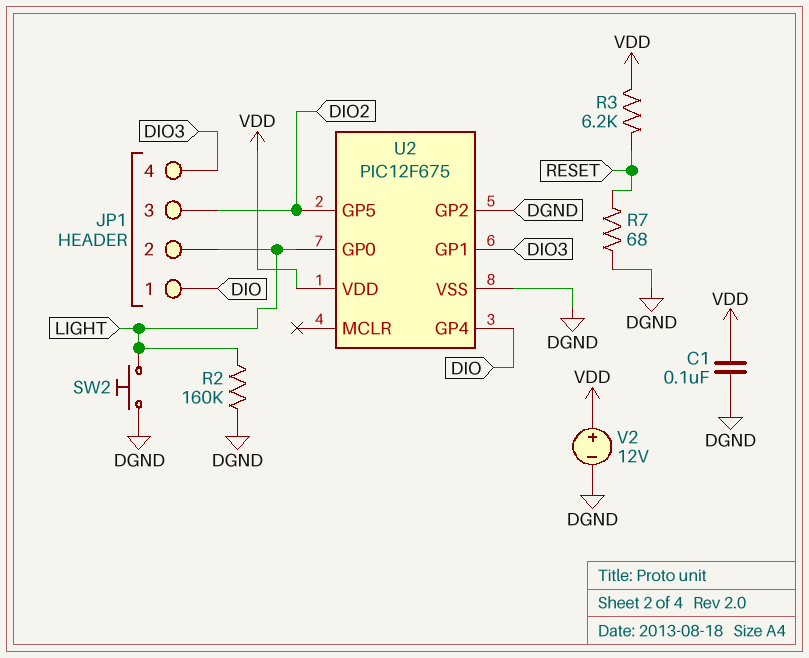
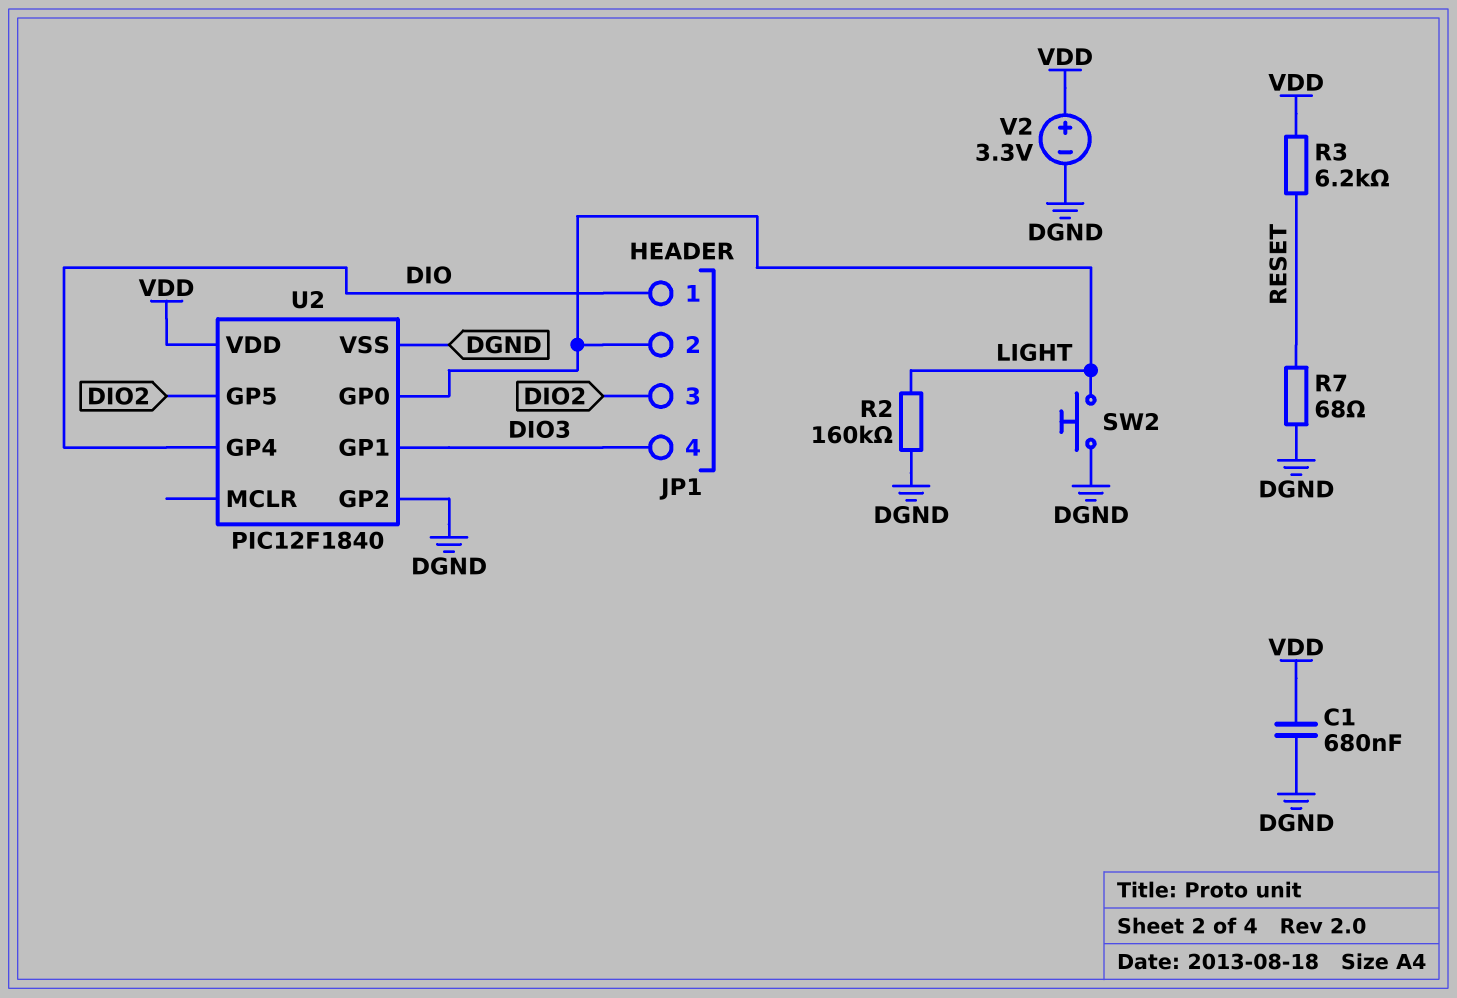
C1: 100nF (DGND, VDD) -> 680nF (DGND, VDD)
U2: PIC12F675 -> PIC12F1840
V2: 12V (plus VDD, minus DGND) -> 3.3V (plus VDD, minus DGND)

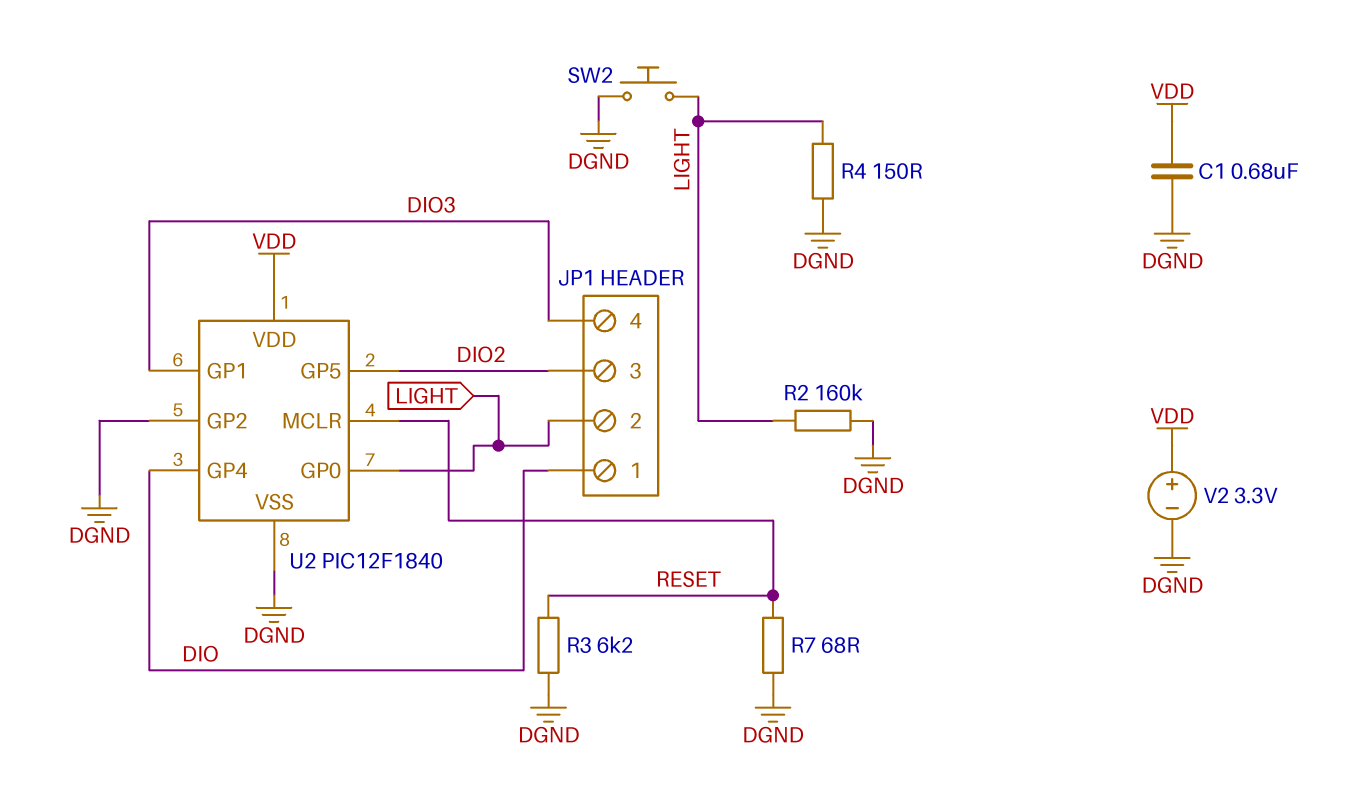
R3: 6.2k (RESET, VDD) -> 6.2k (DGND, RESET)
R4: none -> 150 (DGND, LIGHT)
U2 pin MCLR: none -> RESET

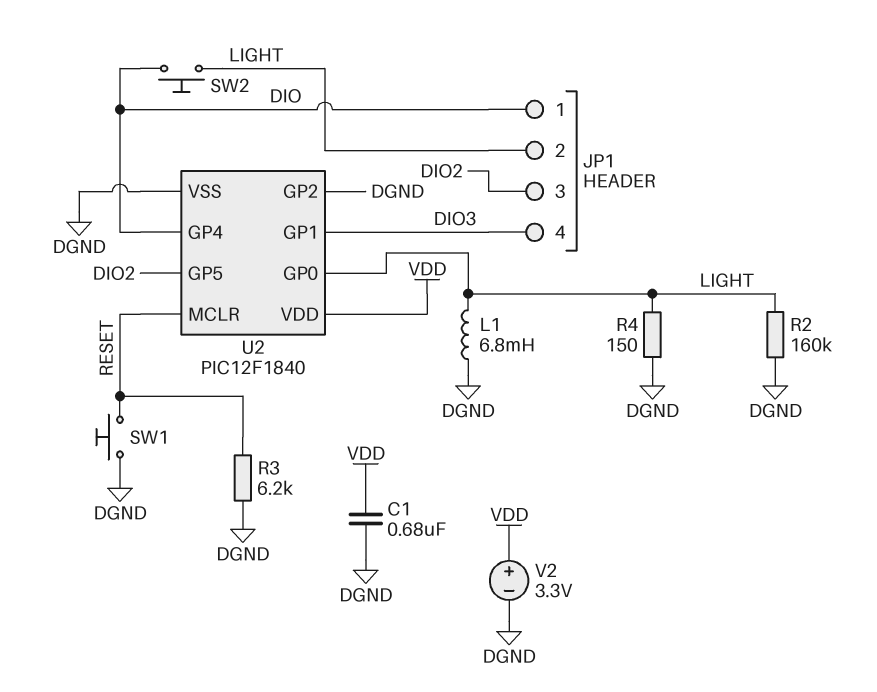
L1: none -> 6.8mH (DGND, LIGHT)
R7: 68 (DGND, RESET) -> none
SW1: none -> button (DGND, RESET)
SW2: button (DGND, LIGHT) -> button (DIO, LIGHT)

